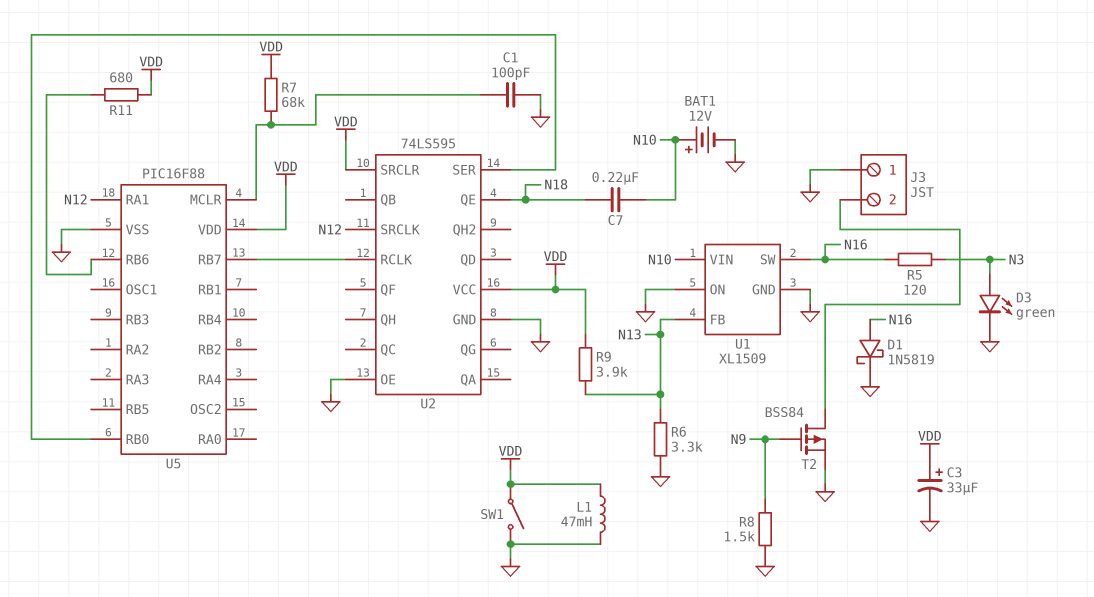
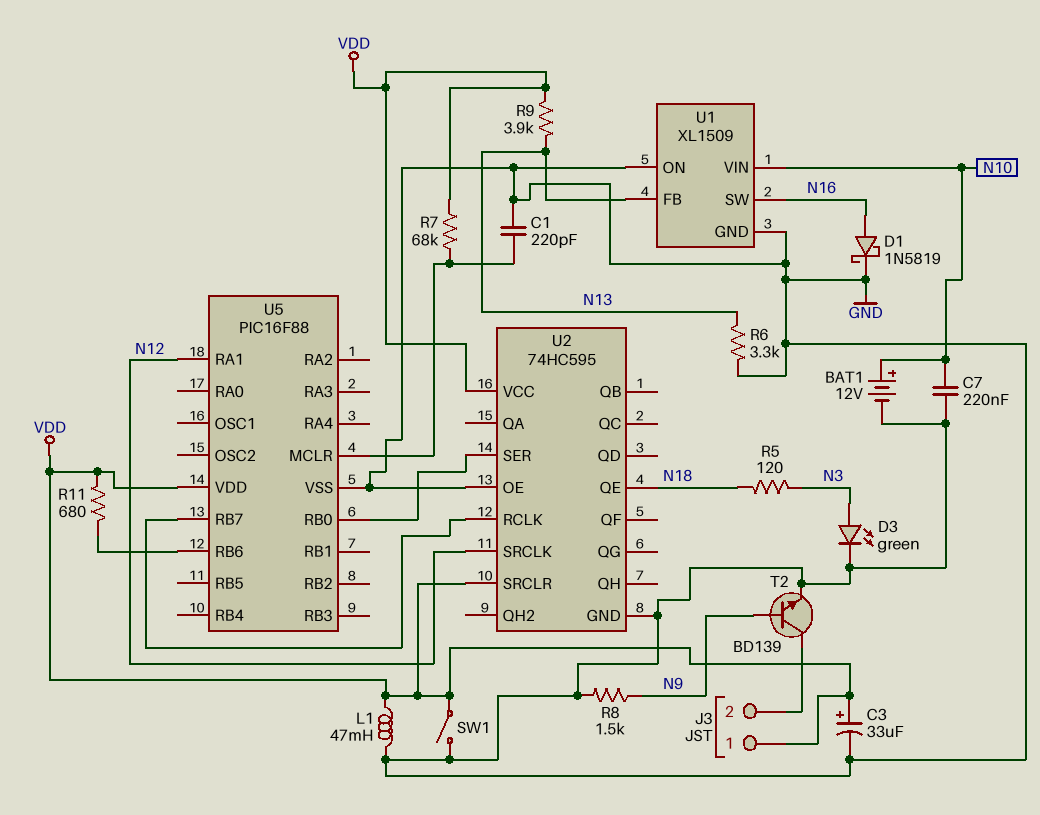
C1: 100pF (GND, U5/MCLR) -> 220pF (GND, U5/MCLR)
C7: 220nF (N10, N18) -> 220nF (GND, N10)
J3 pin 1: GND -> VDD
R5: 120 (N3, N16) -> 120 (N3, N18)
T2: PMOS BSS84 (G N9, D J3/2, S GND) -> NPN BD139 (B N9, C J3/2, E GND)
U2: 74LS595 -> 74HC595

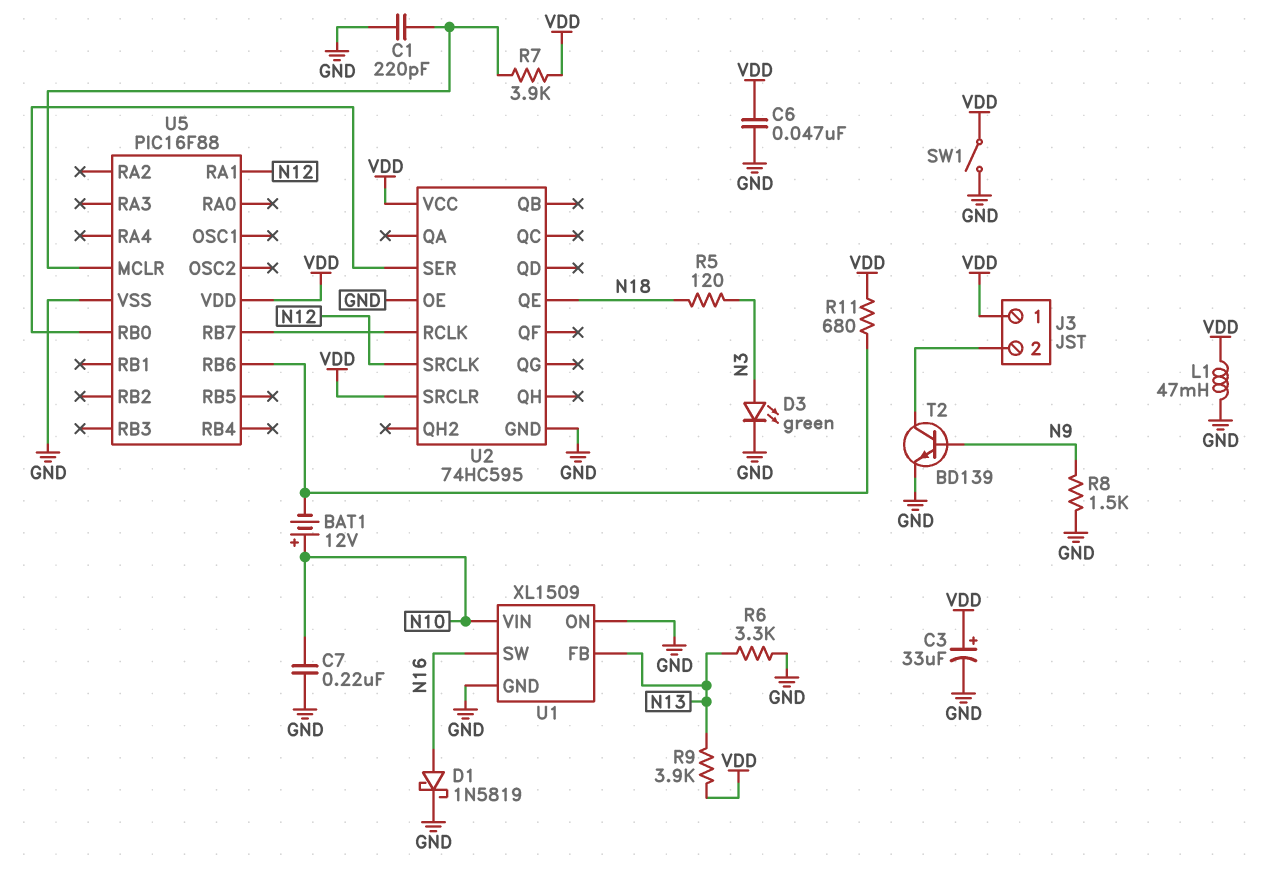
BAT1: 12V (plus N10, minus GND) -> 12V (plus N10, minus U5/RB6)
C6: none -> 47nF (GND, VDD)
R7: 68k (U5/MCLR, VDD) -> 3.9k (U5/MCLR, VDD)

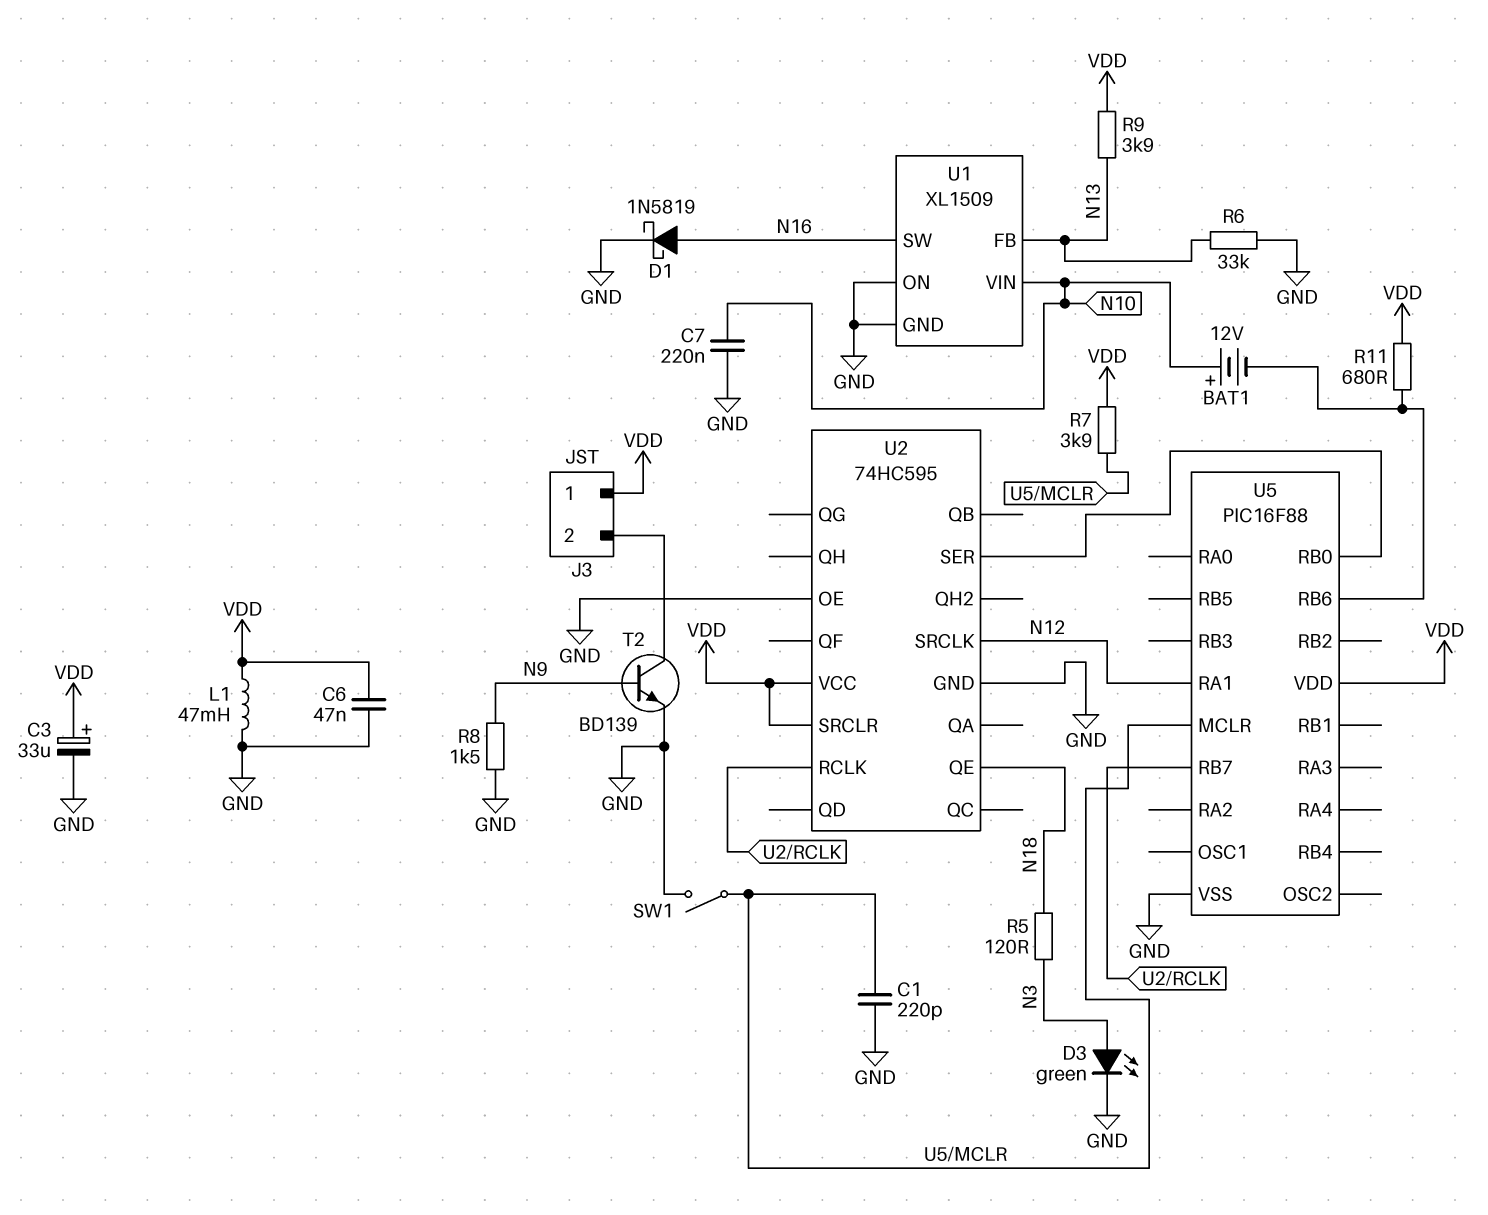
R6: 3.3k (GND, N13) -> 33k (GND, N13)
SW1: switch (GND, VDD) -> switch (GND, U5/MCLR)

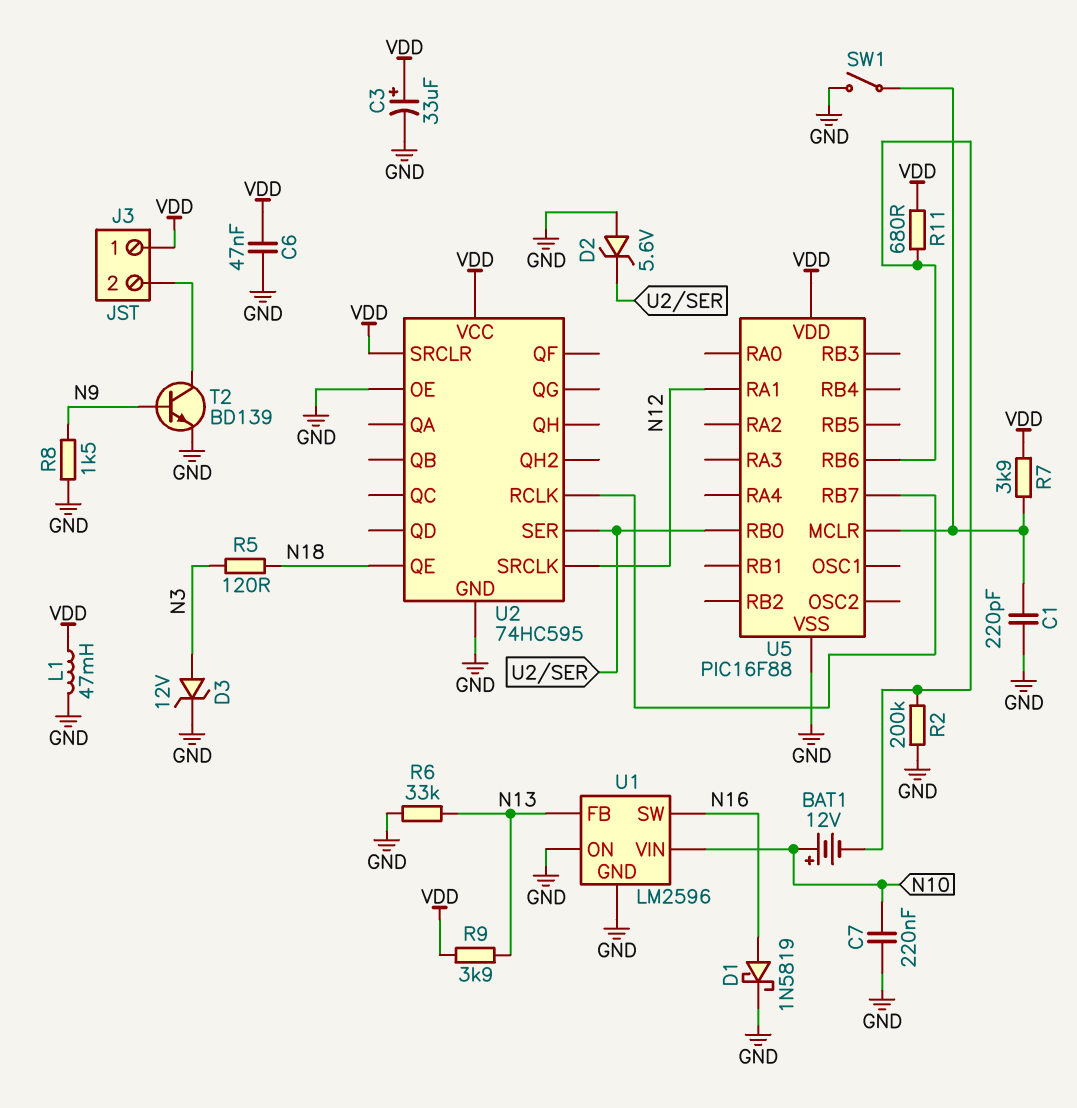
D2: none -> zener 5.6V (A GND, K U2/SER)
D3: LED green (A N3, K GND) -> zener 12V (A N3, K GND)
R2: none -> 200k (GND, U5/RB6)
U1: XL1509 -> LM2596

